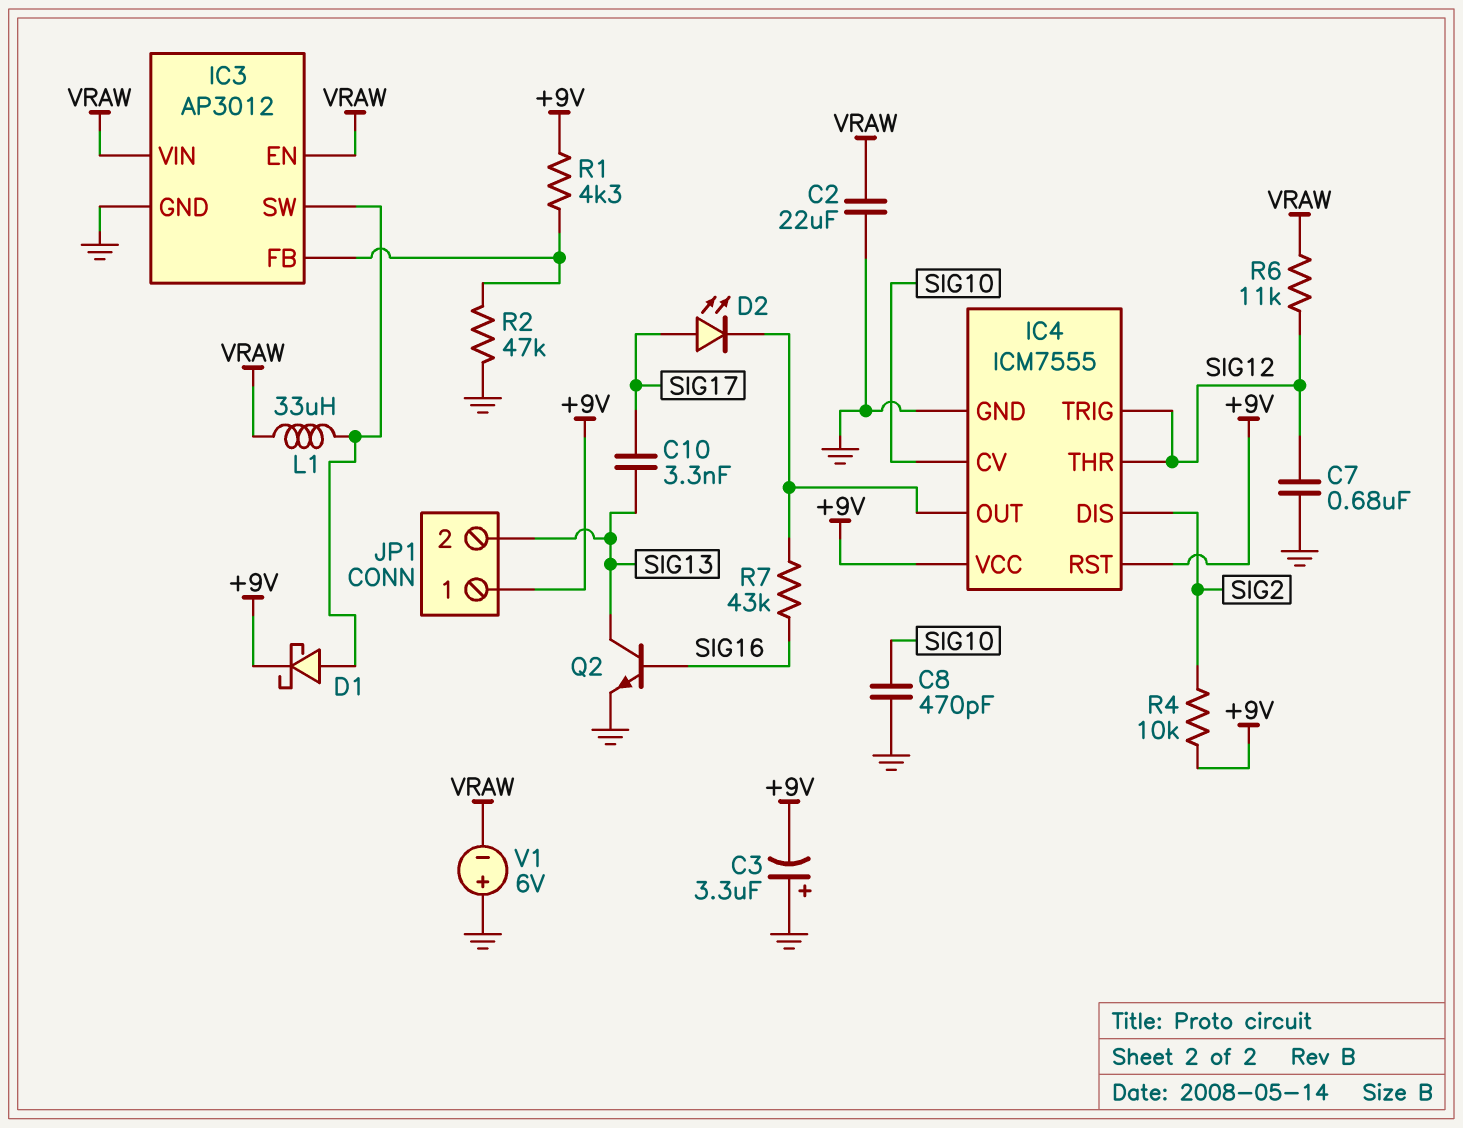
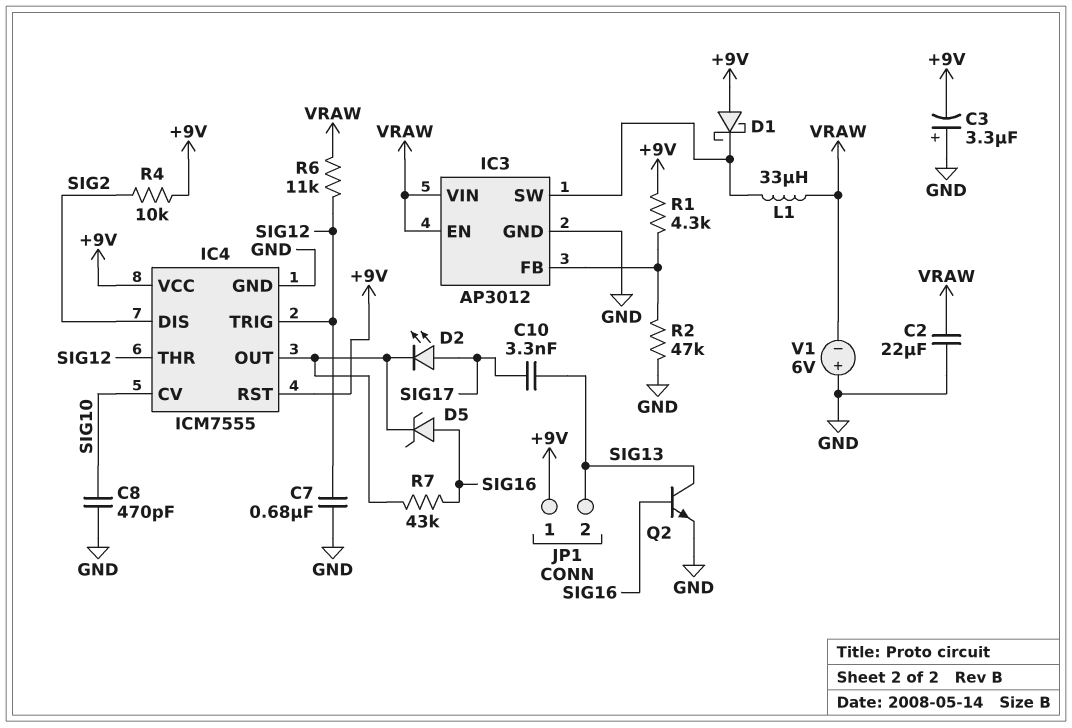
D1: schottky (A IC3/SW, K +9V) -> schottky (A +9V, K IC3/SW)
D5: none -> zener (A SIG16, K IC4/OUT)

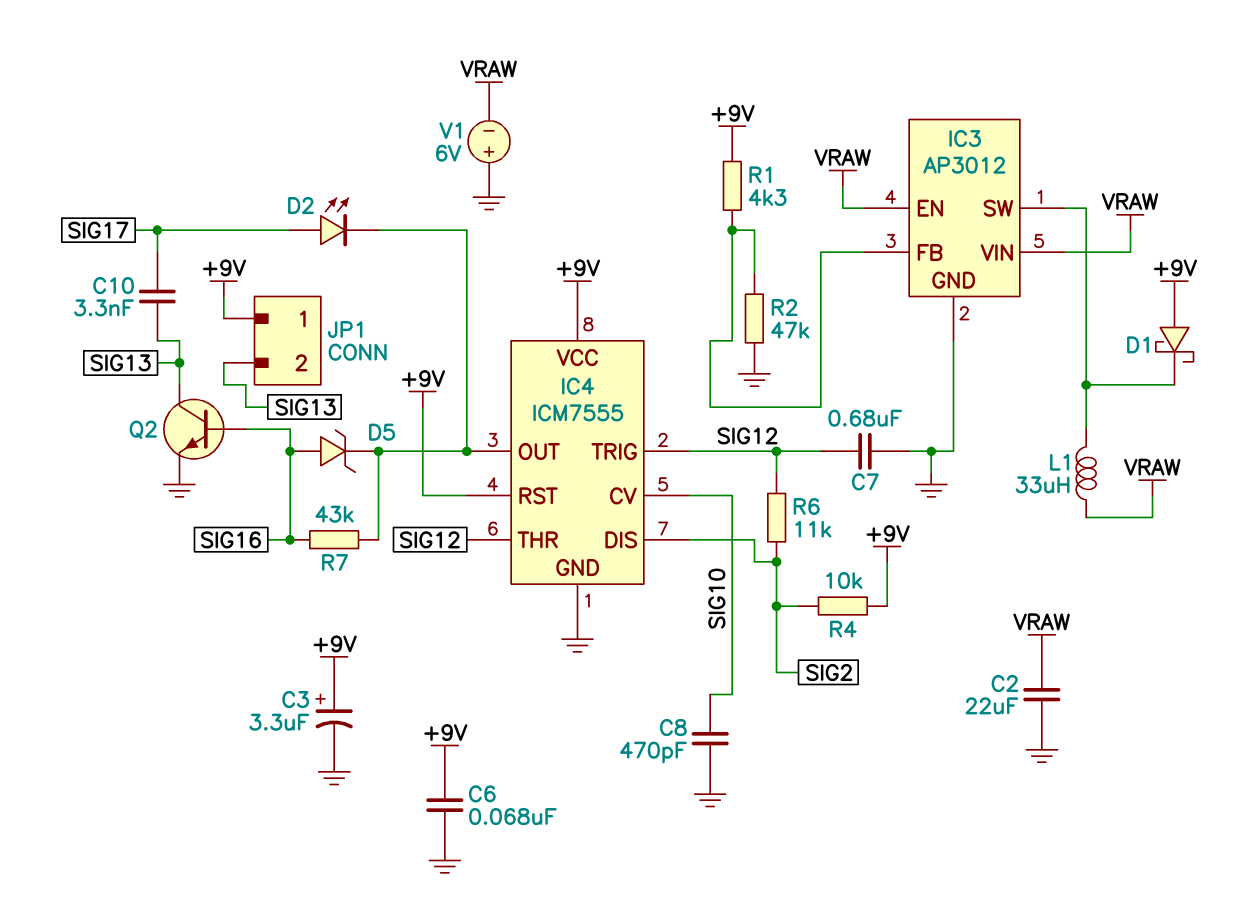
C3: 3.3uF (plus GND, minus +9V) -> 3.3uF (plus +9V, minus GND)
C6: none -> 68nF (+9V, GND)
R6: 11k (SIG12, VRAW) -> 11k (SIG2, SIG12)

